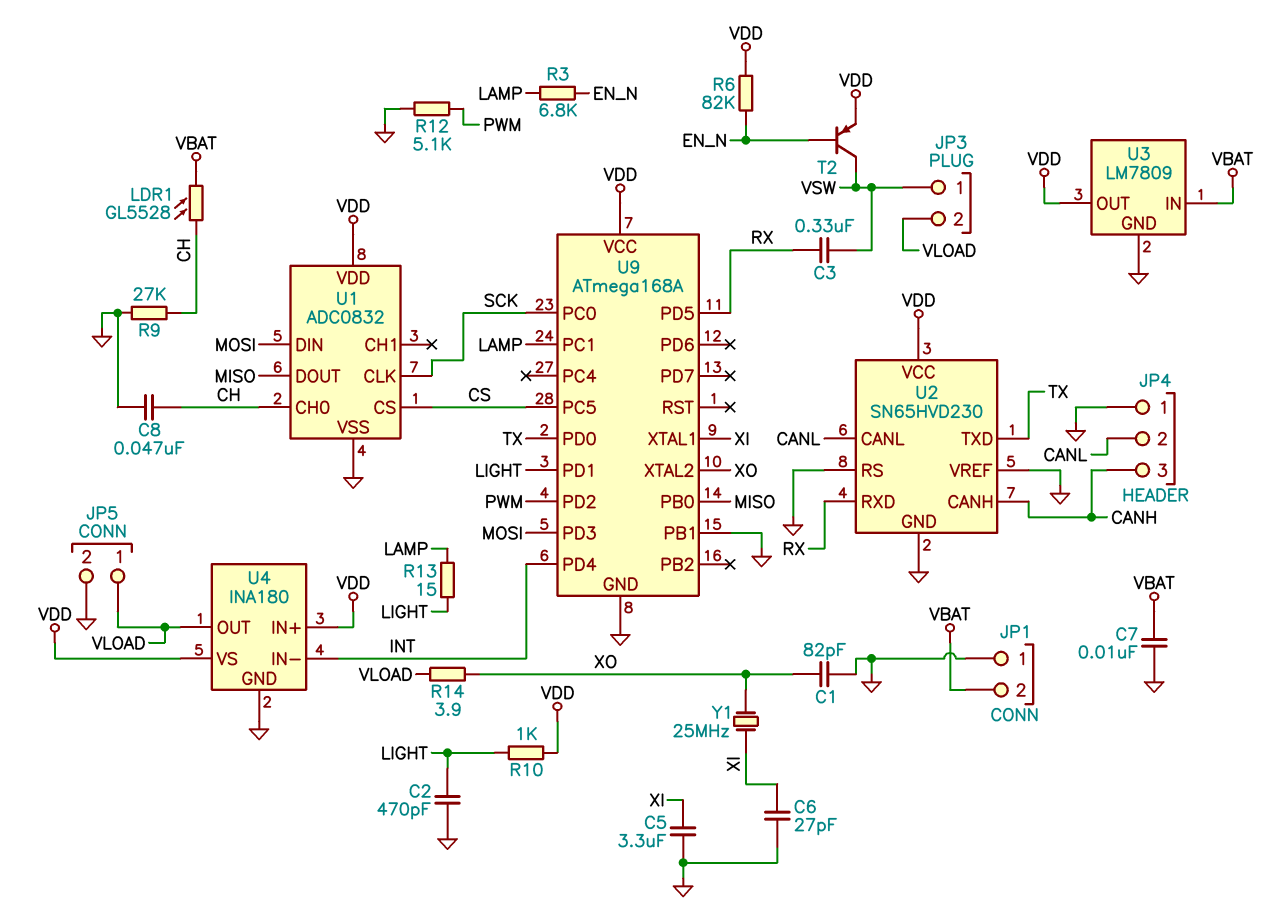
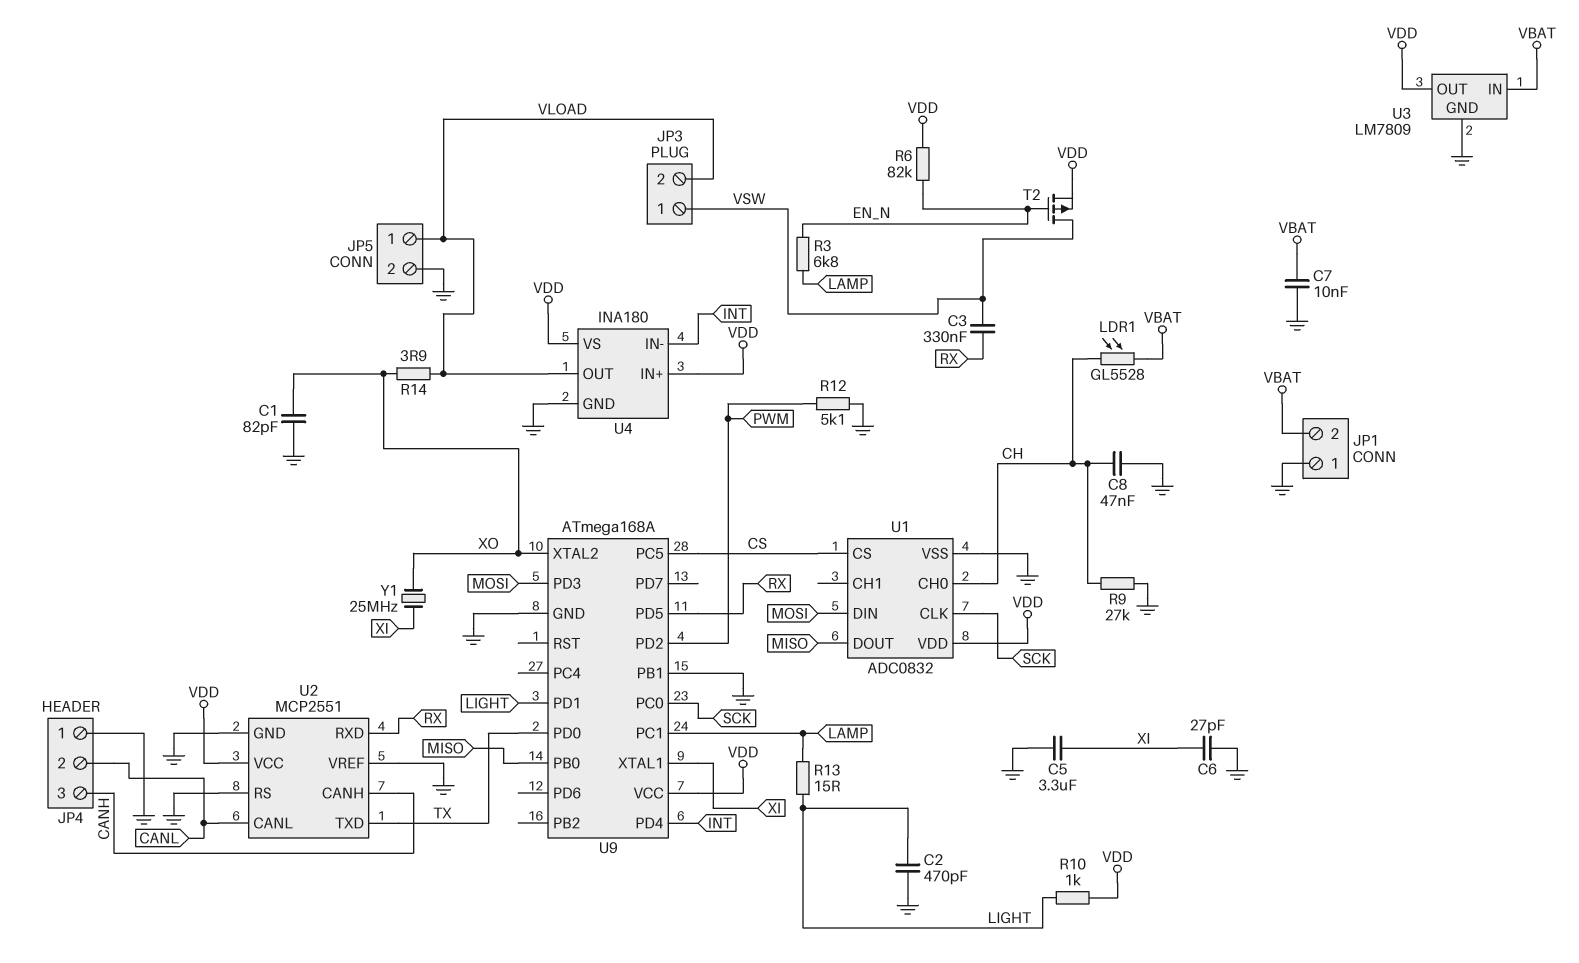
T2: PNP (B EN_N, C VSW, E VDD) -> PMOS (G EN_N, D VSW, S VDD)
U2: SN65HVD230 -> MCP2551

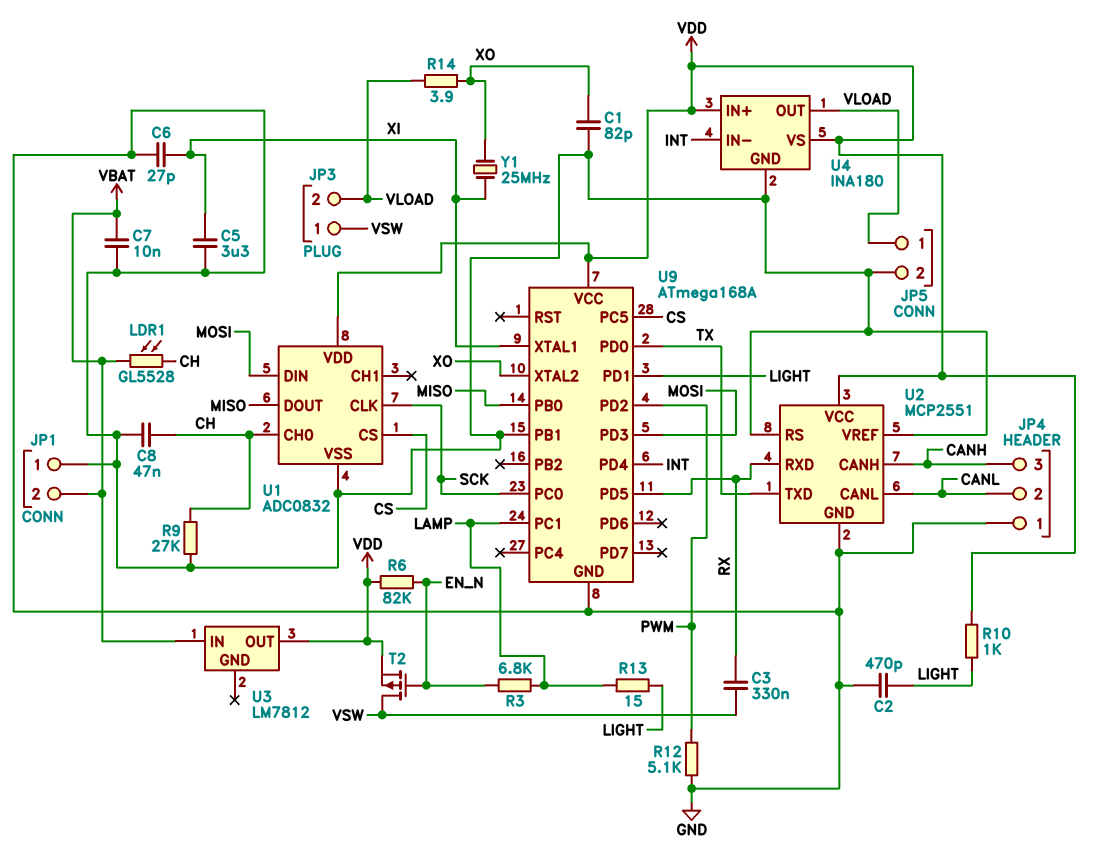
U3: LM7809 -> LM7812
U3 pin GND: GND -> none

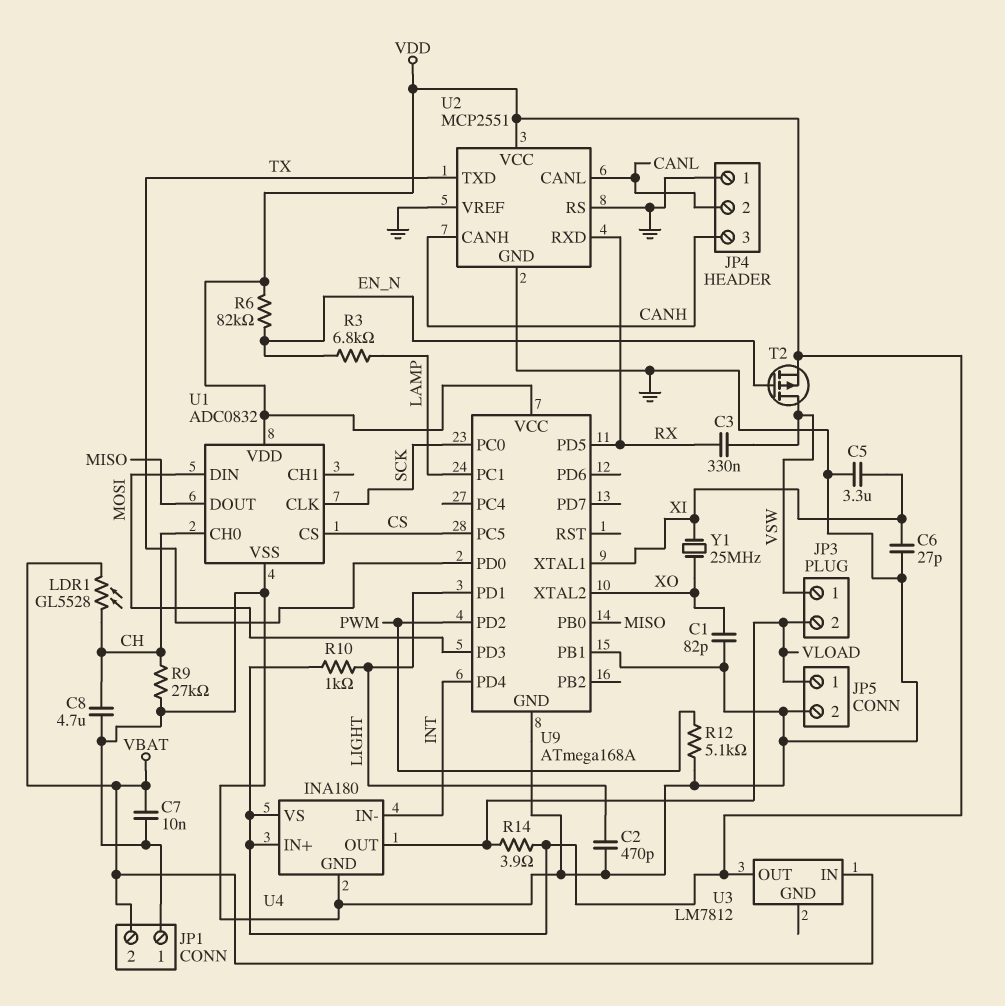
C8: 47nF (CH, GND) -> 4.7uF (CH, GND)
R13: 15 (LAMP, LIGHT) -> none
R14: 3.9 (VLOAD, XO) -> 3.9 (VDD, VLOAD)

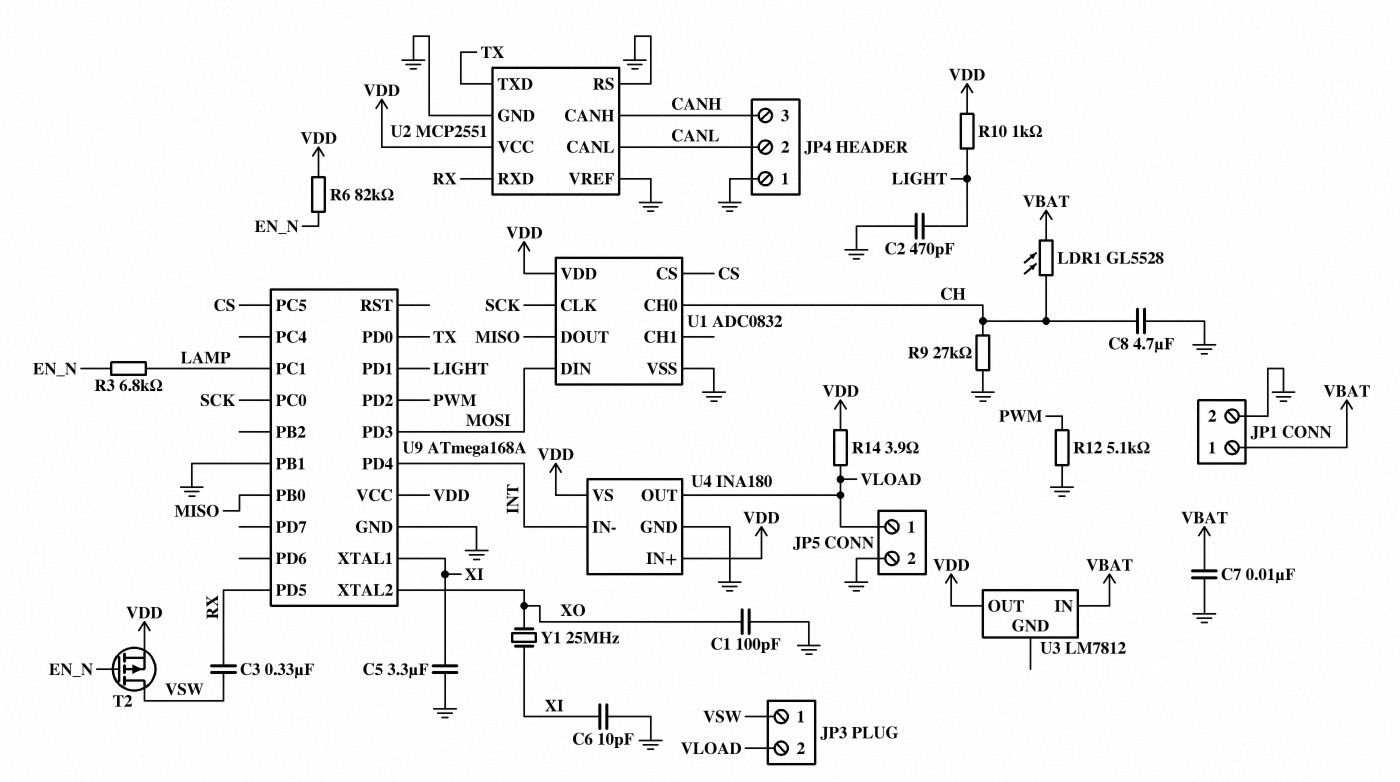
C1: 82pF (GND, XO) -> 100pF (GND, XO)
C6: 27pF (GND, XI) -> 10pF (GND, XI)
JP1 pin 1: GND -> VBAT
JP1 pin 2: VBAT -> GND

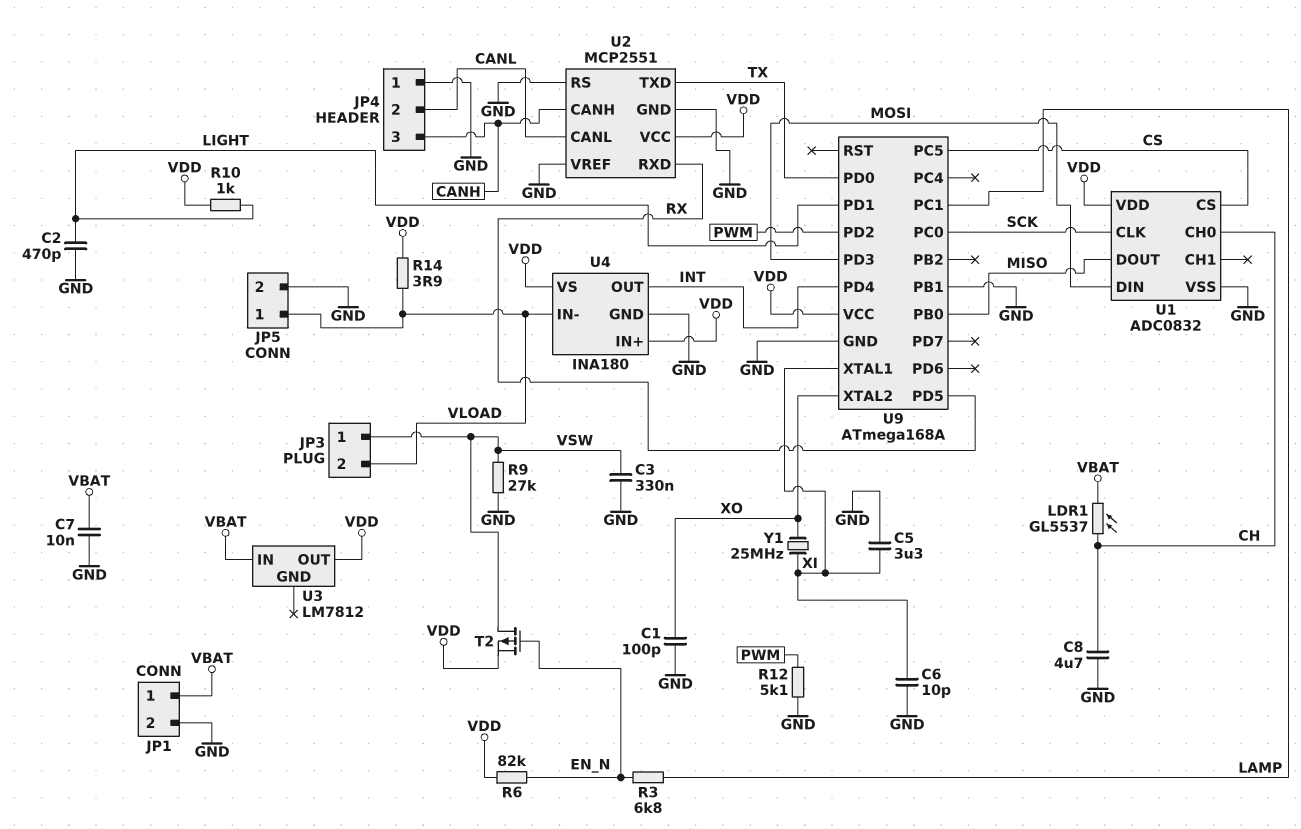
C3: 330nF (RX, VSW) -> 330nF (GND, VSW)
LDR1: GL5528 (CH, VBAT) -> GL5537 (CH, VBAT)
R9: 27k (CH, GND) -> 27k (GND, VSW)
U4 pin IN-: INT -> VLOAD
U4 pin OUT: VLOAD -> INT

